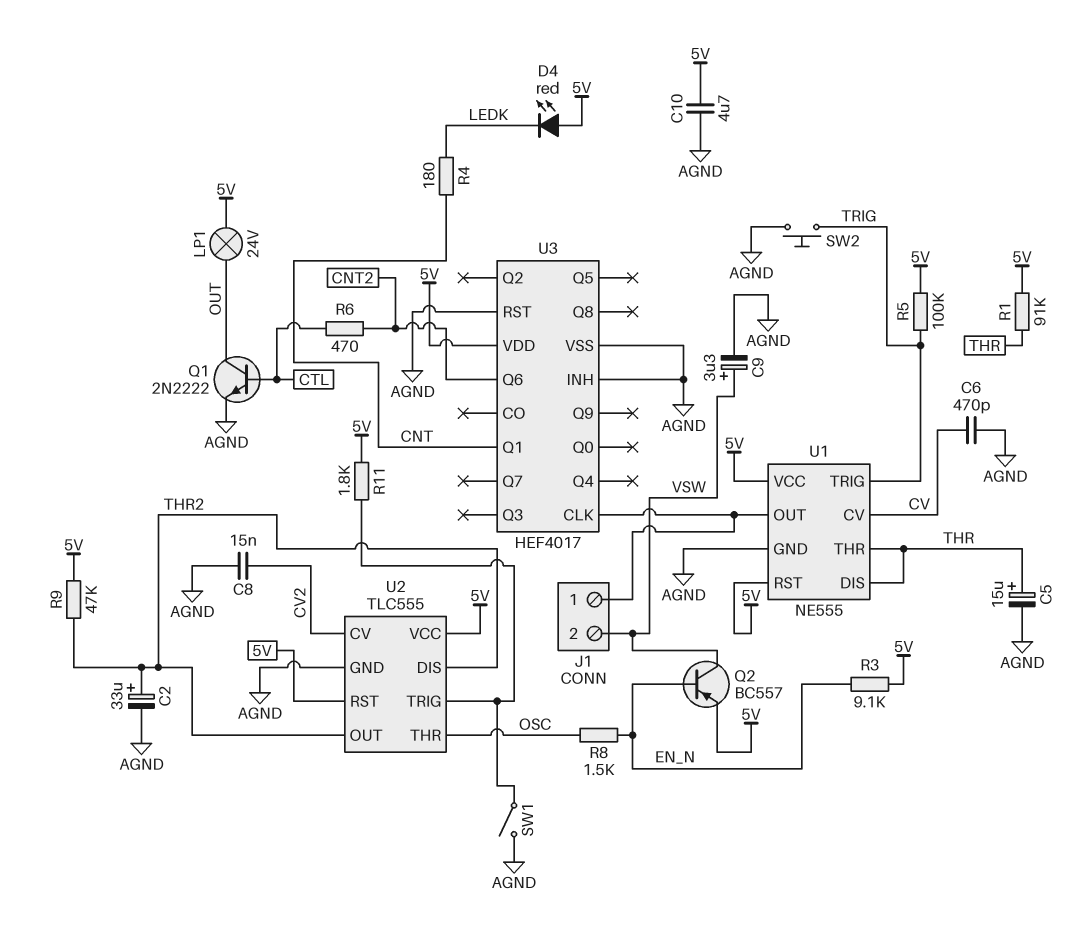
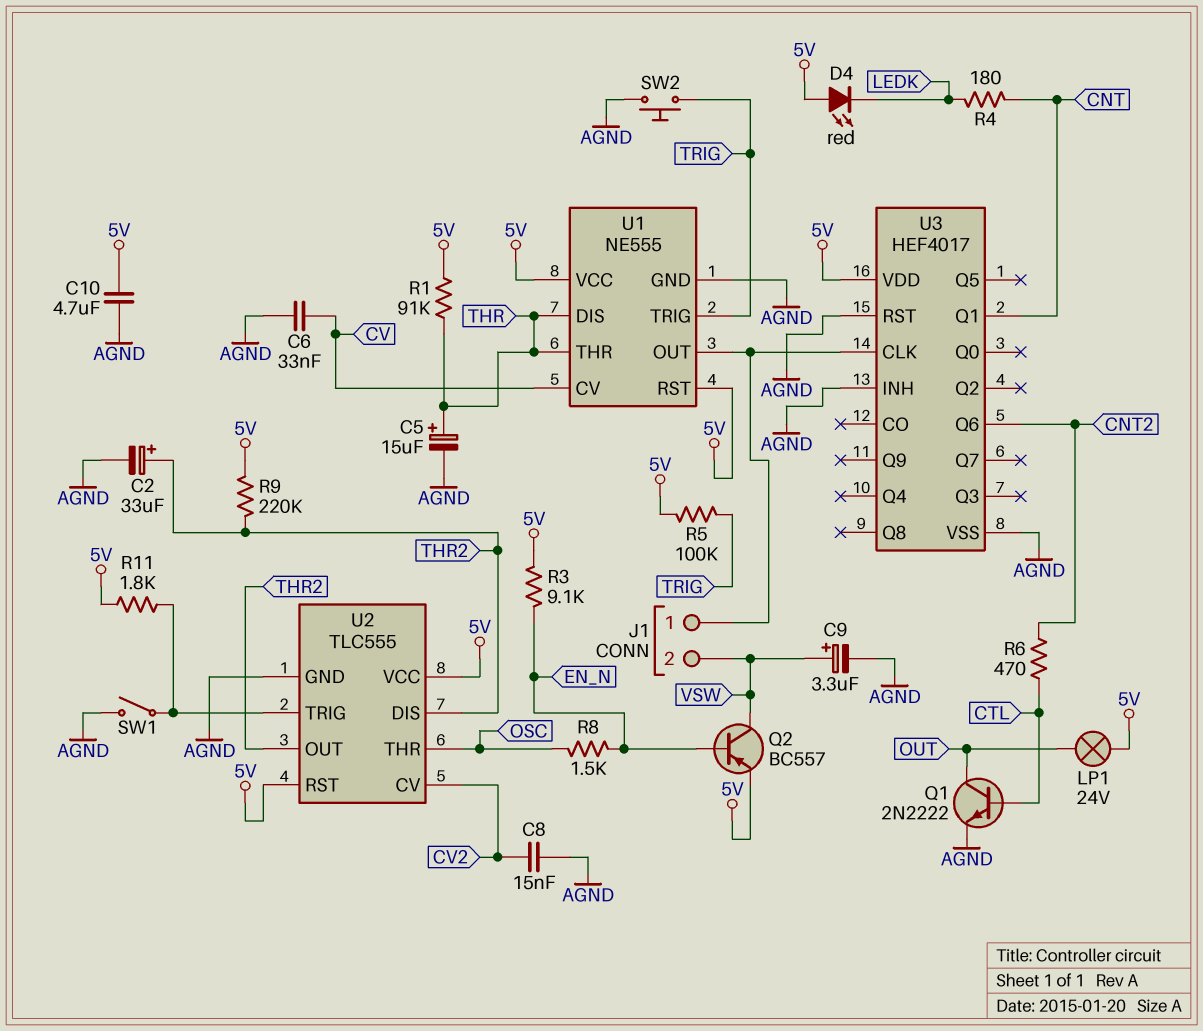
C6: 470pF (AGND, CV) -> 33nF (AGND, CV)
R9: 47k (5V, THR2) -> 220k (5V, THR2)

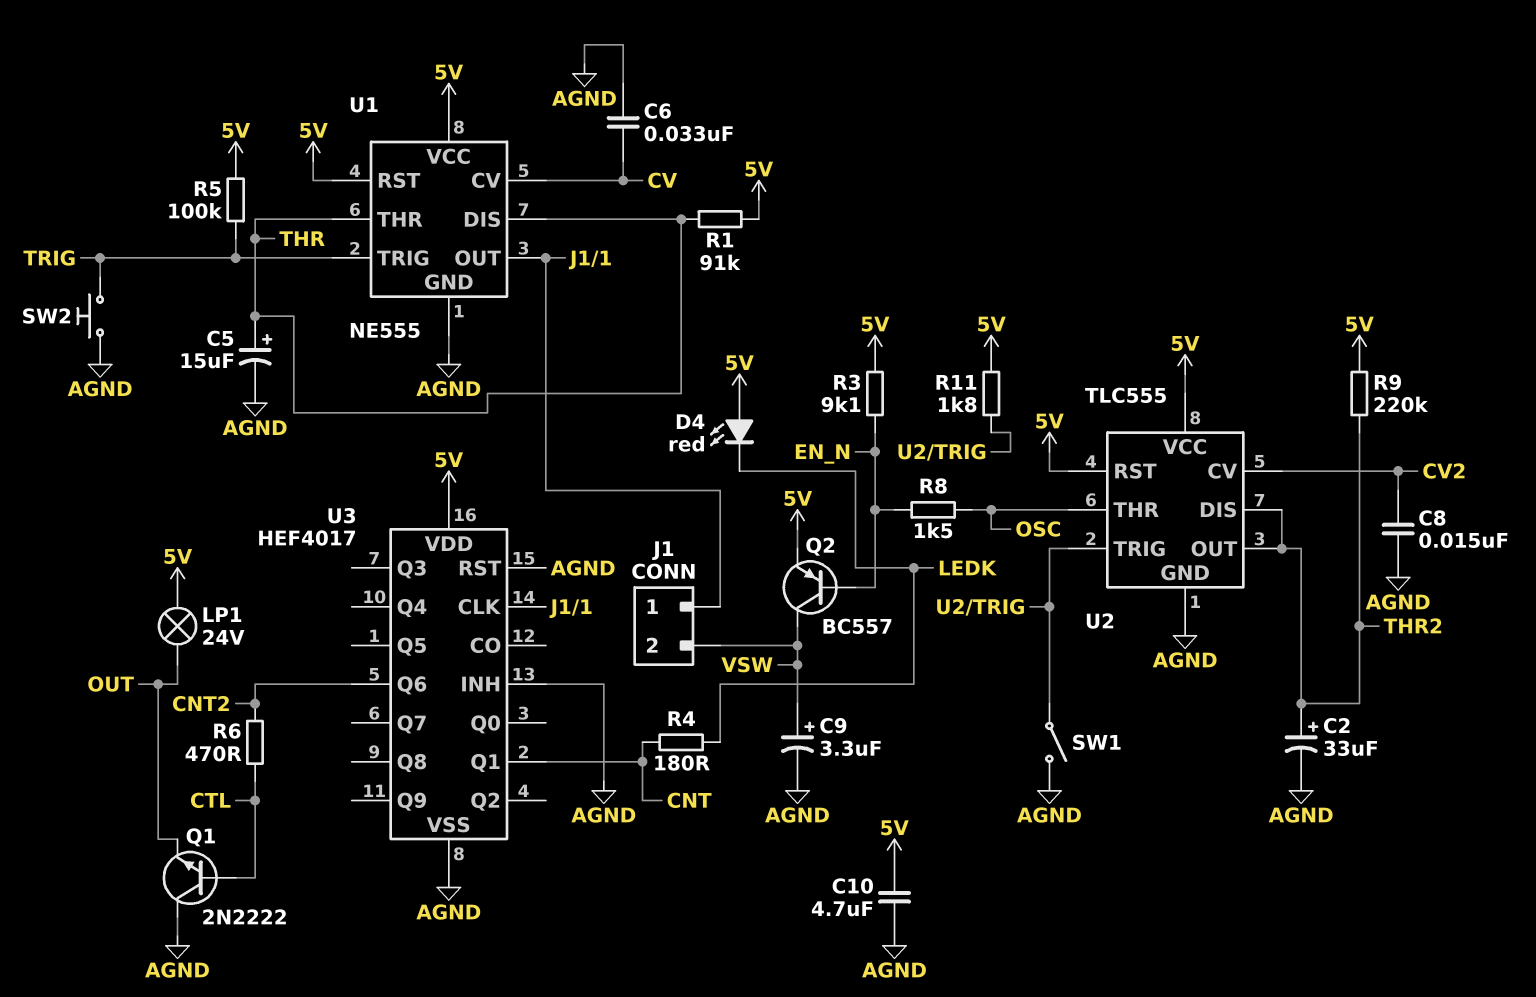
Q1: NPN 2N2222 (B CTL, C OUT, E AGND) -> NPN 2N2222 (B CTL, C AGND, E OUT)

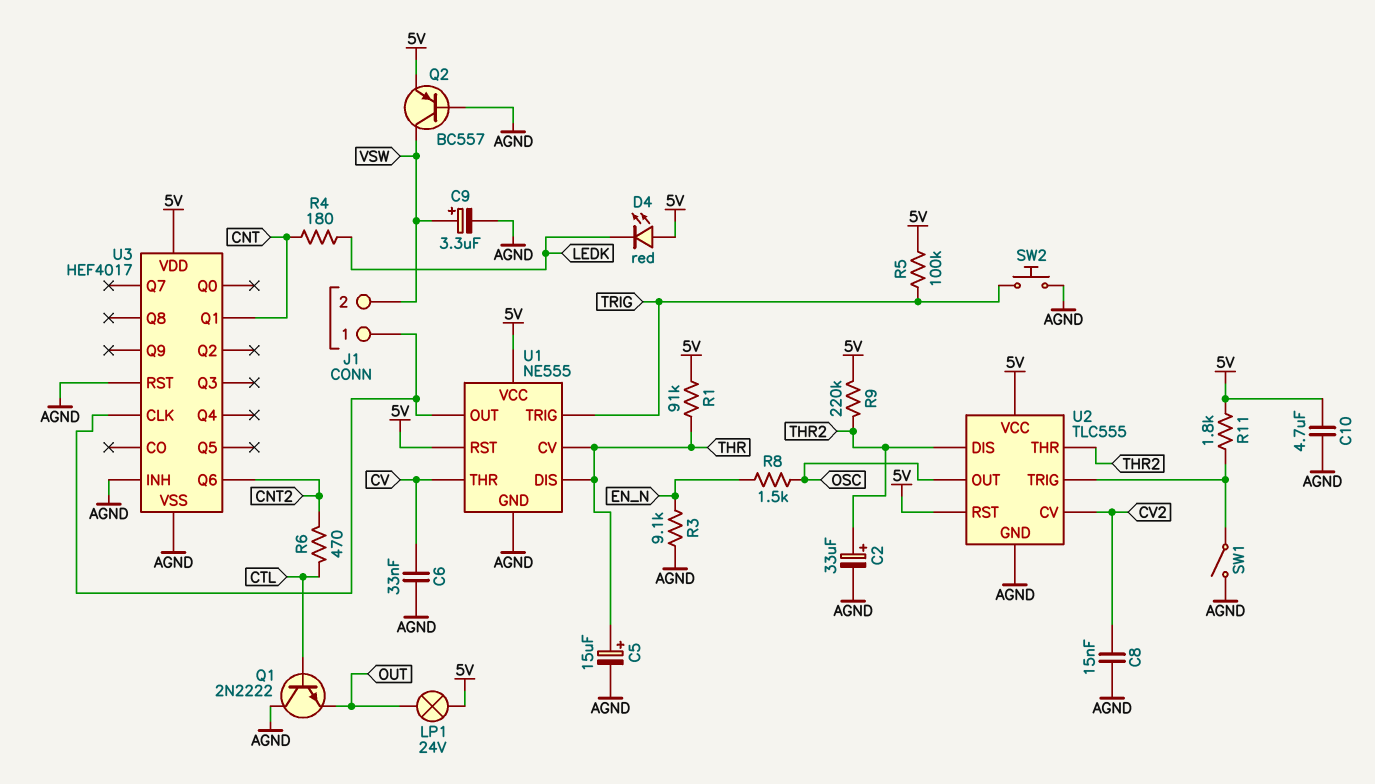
Q2: PNP BC557 (B EN_N, C VSW, E 5V) -> PNP BC557 (B AGND, C VSW, E 5V)
R3: 9.1k (5V, EN_N) -> 9.1k (AGND, EN_N)
U1 pin CV: CV -> THR
U1 pin THR: THR -> CV
U2 pin OUT: THR2 -> OSC
U2 pin THR: OSC -> THR2

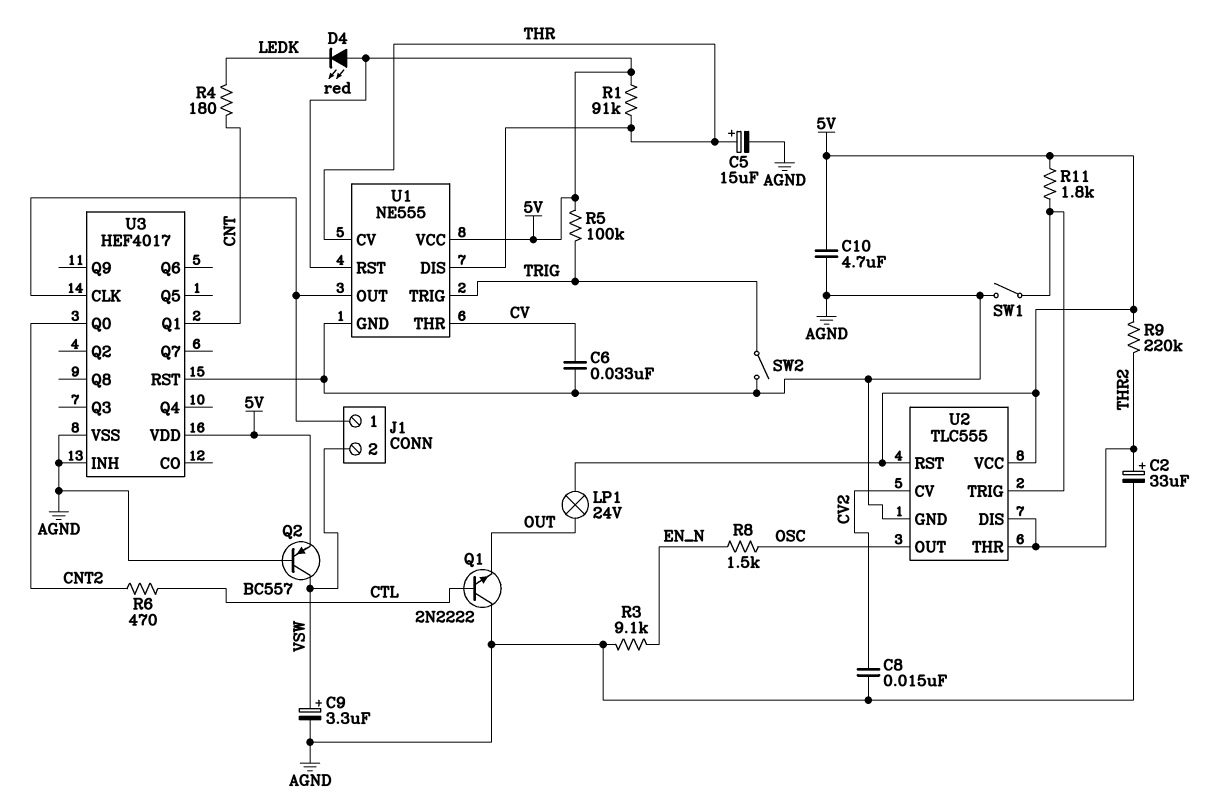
SW2: button (AGND, TRIG) -> switch (AGND, TRIG)
U3 pin Q0: none -> CNT2
U3 pin Q6: CNT2 -> none

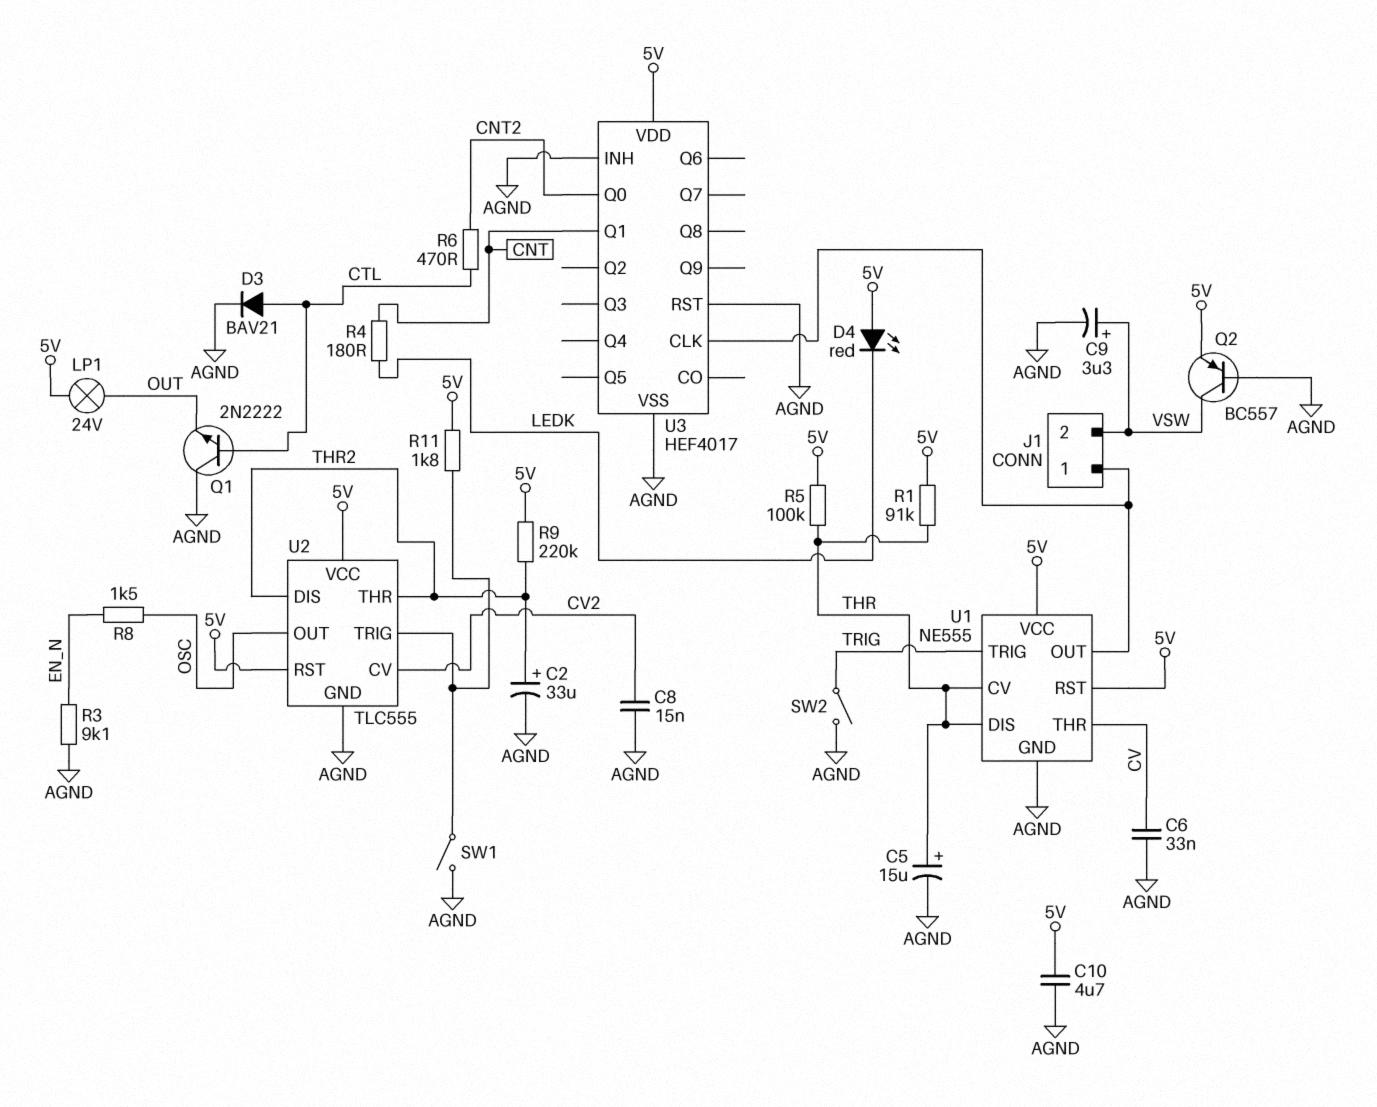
D3: none -> diode BAV21 (A CTL, K AGND)
R5: 100k (5V, TRIG) -> 100k (5V, THR)

